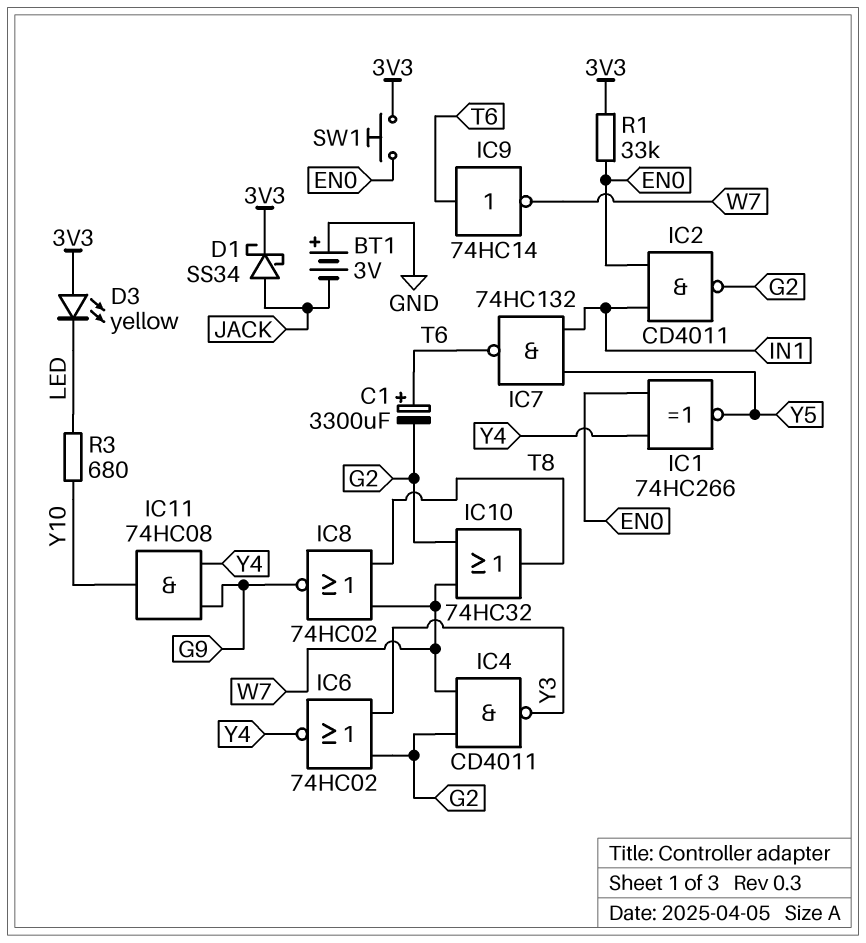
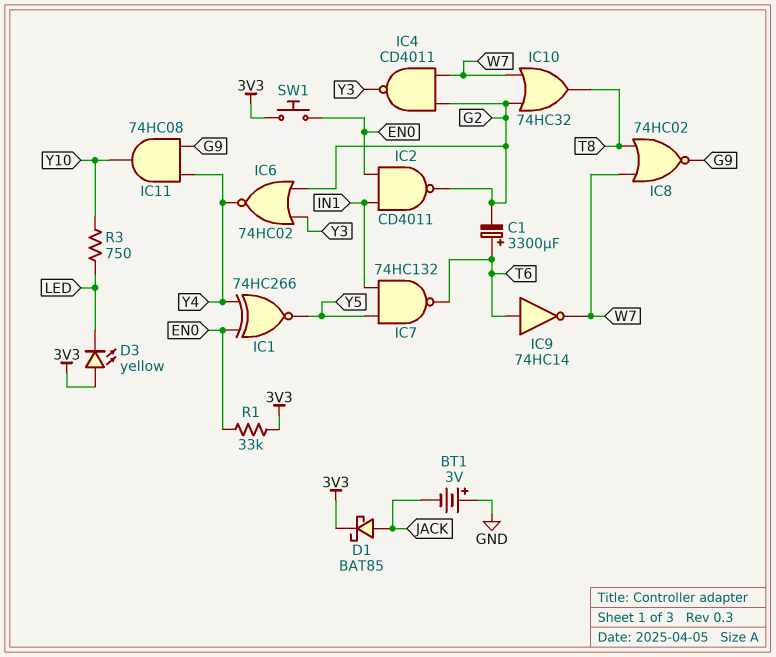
D1: schottky SS34 (A JACK, K 3V3) -> schottky BAT85 (A JACK, K 3V3)
R3: 680 (LED, Y10) -> 750 (LED, Y10)

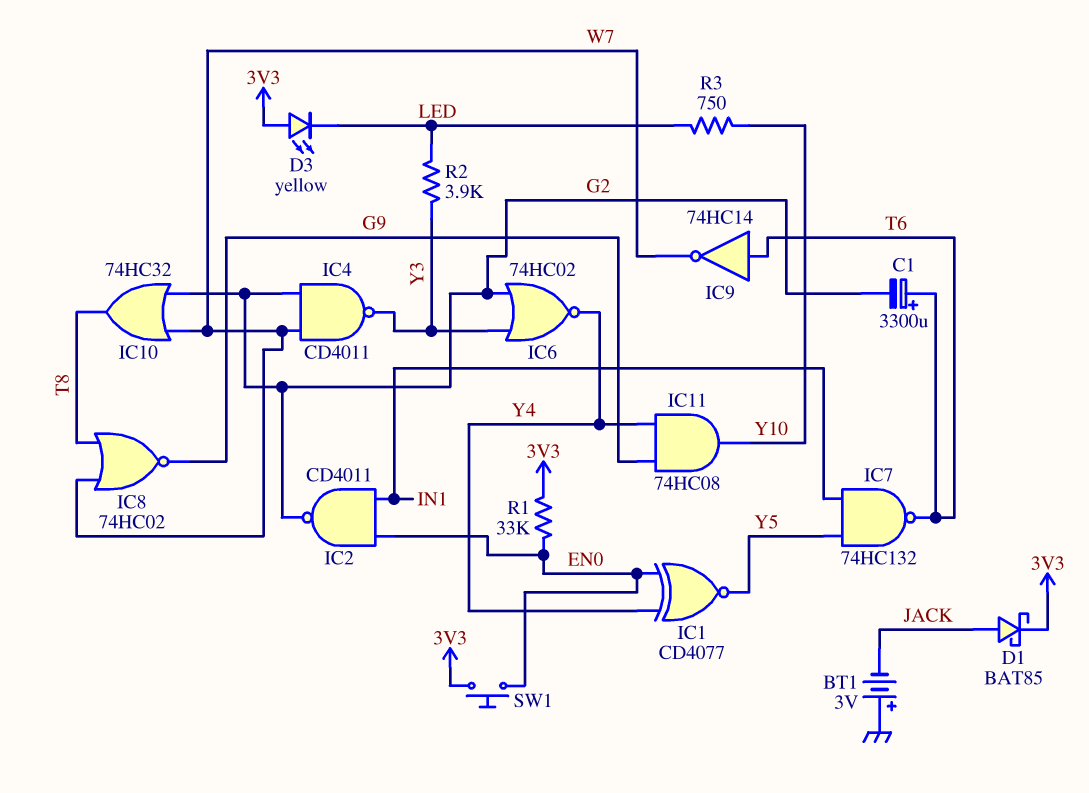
IC1: XNOR 74HC266 (in EN0, in Y4, out Y5) -> XNOR CD4077 (in EN0, in Y4, out Y5)
R2: none -> 3.9k (LED, Y3)

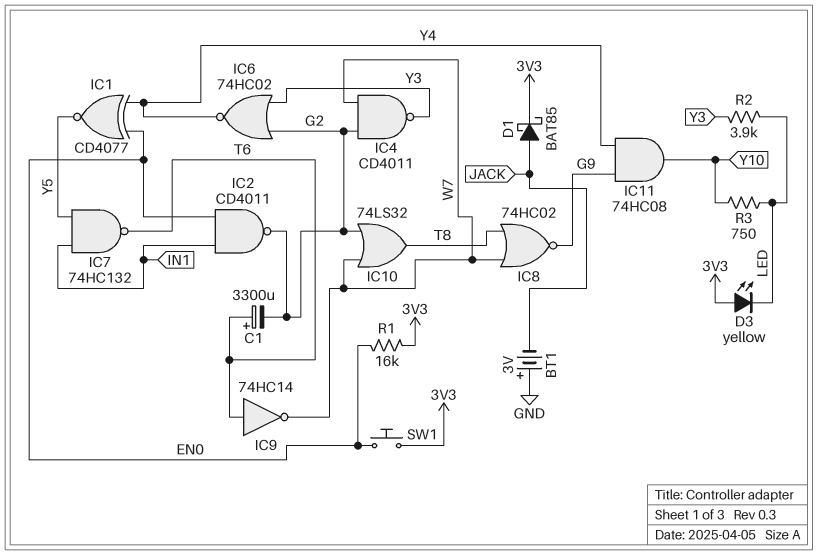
IC10: OR 74HC32 (in G2, in W7, out T8) -> OR 74LS32 (in G2, in W7, out T8)
R1: 33k (3V3, EN0) -> 16k (3V3, EN0)

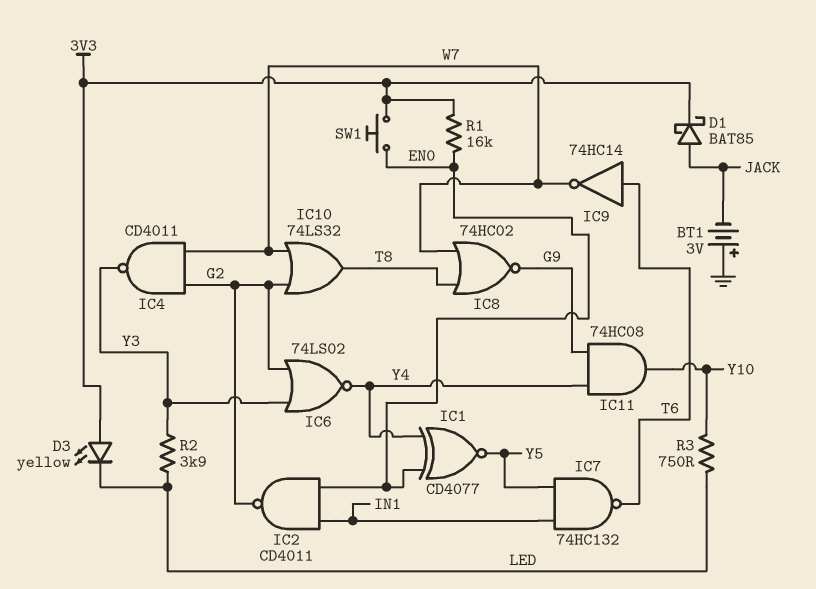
C1: 3300uF (plus T6, minus G2) -> none
IC6: NOR 74HC02 (in G2, in Y3, out Y4) -> NOR 74LS02 (in G2, in Y3, out Y4)

